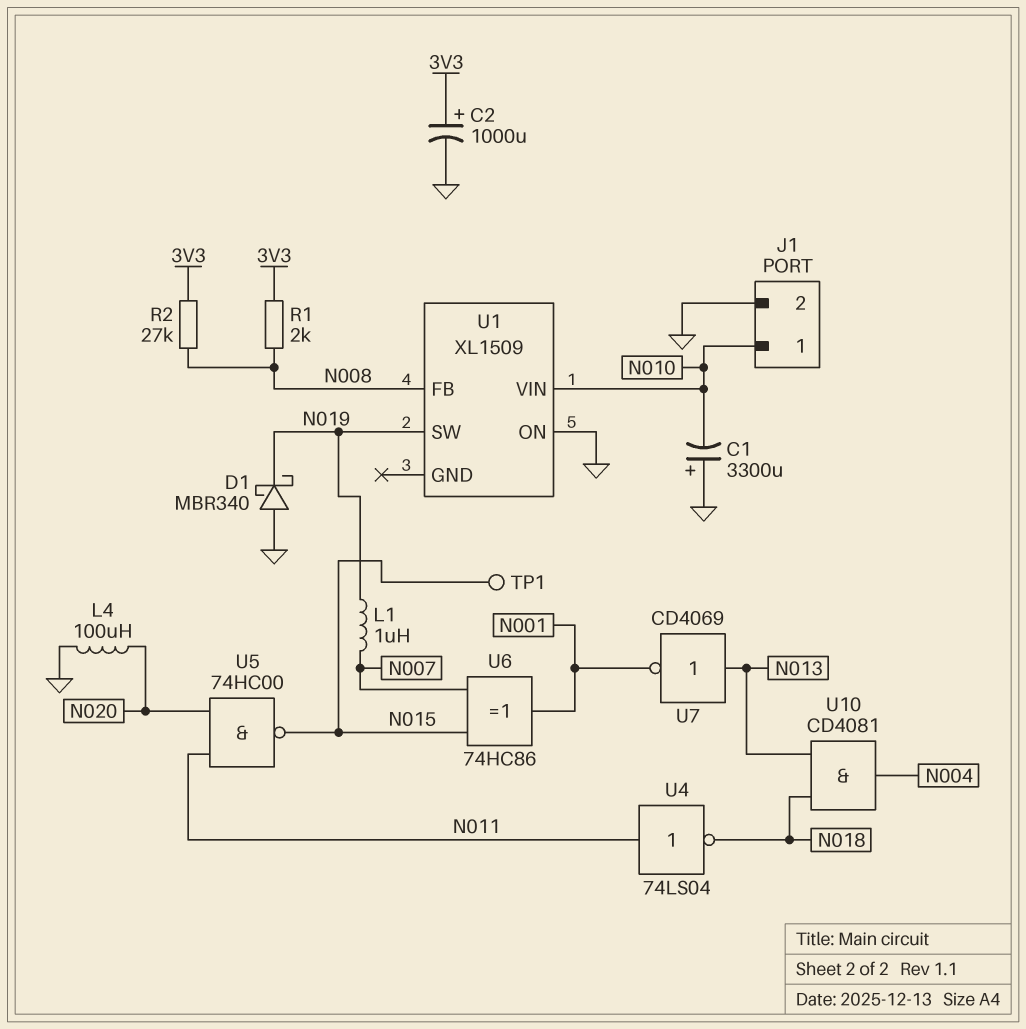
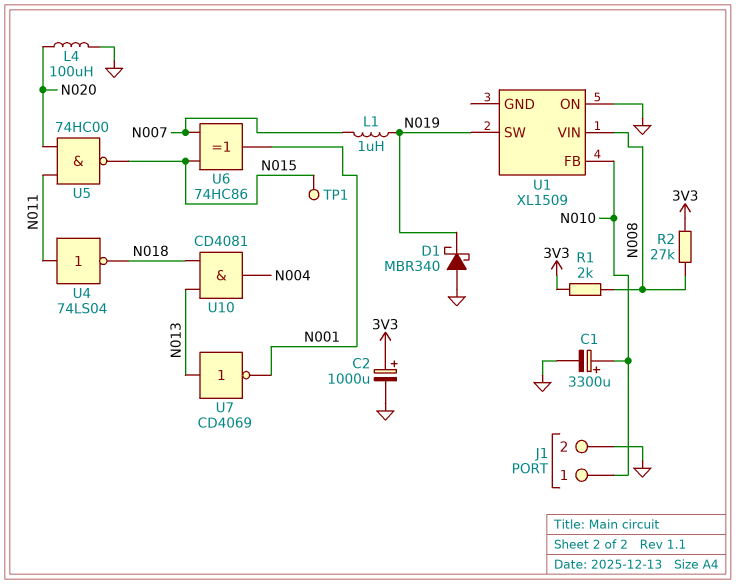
C1: 3300uF (plus GND, minus N010) -> 3300uF (plus N010, minus GND)
U1 pin FB: N008 -> N010
U1 pin VIN: N010 -> N008

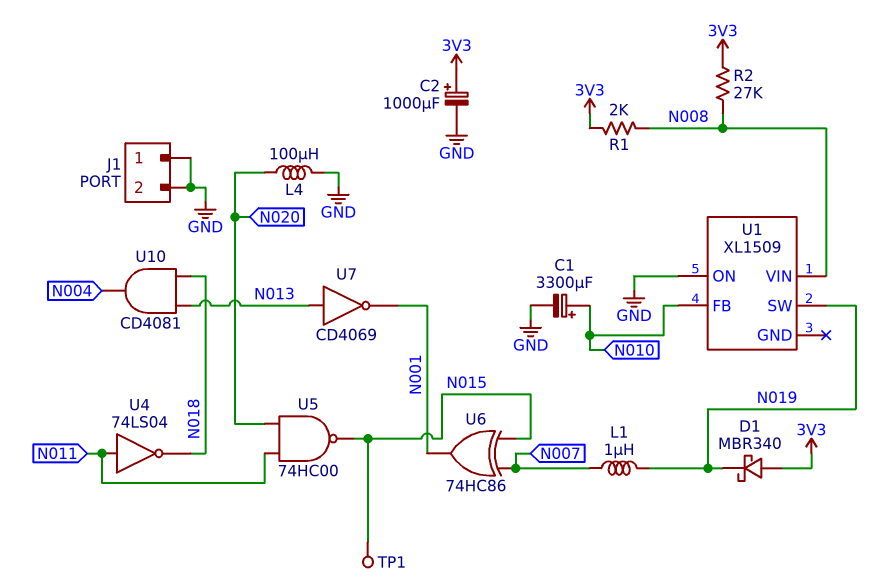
D1: schottky MBR340 (A GND, K N019) -> schottky MBR340 (A 3V3, K N019)
J1 pin 1: N010 -> GND

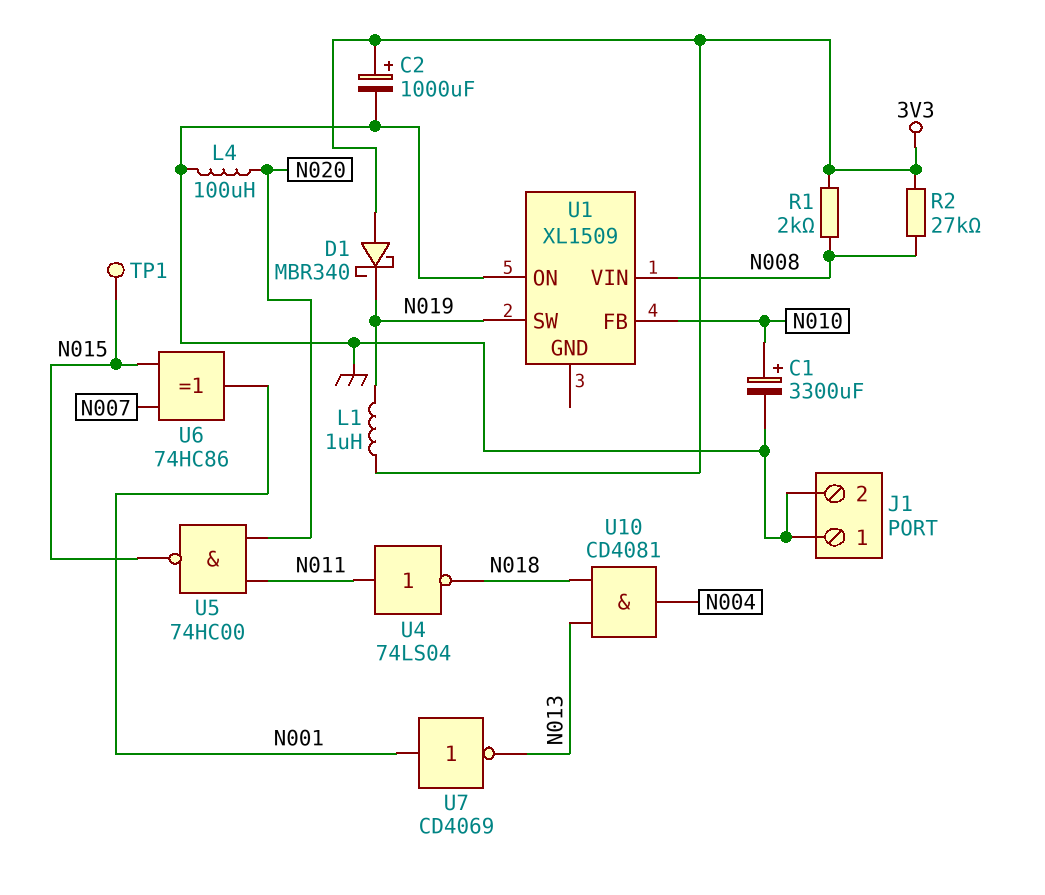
L1: 1uH (N007, N019) -> 1uH (3V3, N019)
U7: NOT CD4069 (in N013, out N001) -> NOT CD4069 (in N001, out N013)

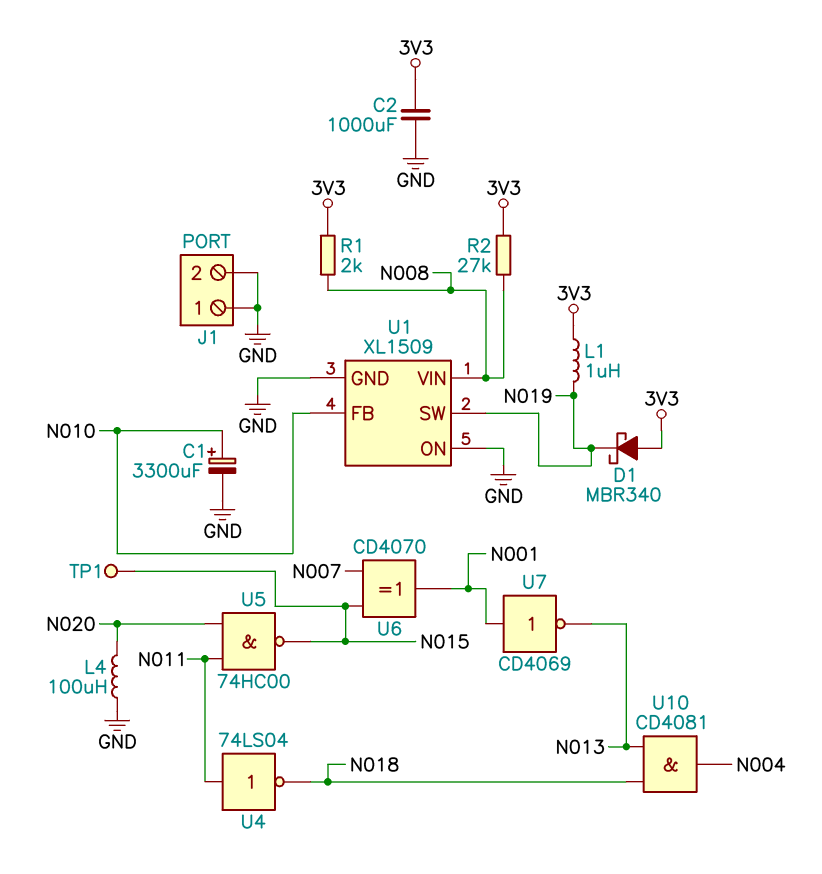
C2: 1000uF (plus 3V3, minus GND) -> 1000uF (3V3, GND)
U1 pin GND: none -> GND
U6: XOR 74HC86 (in N007, in N015, out N001) -> XOR CD4070 (in N007, in N015, out N001)

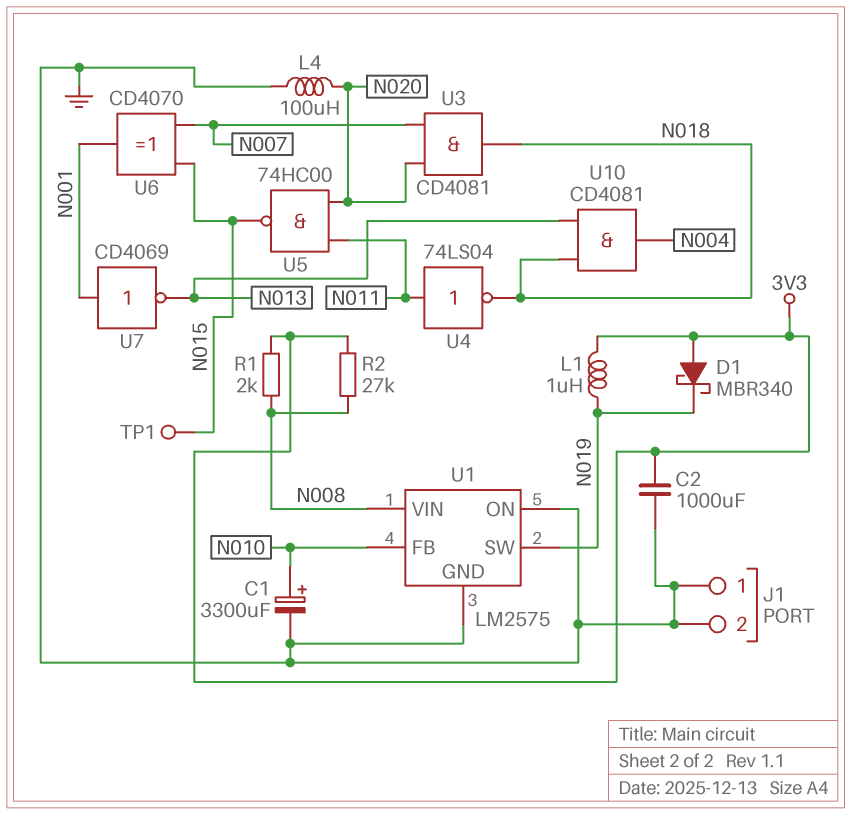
U1: XL1509 -> LM2575
U3: none -> AND CD4081 (in N007, in N020, out N018)

